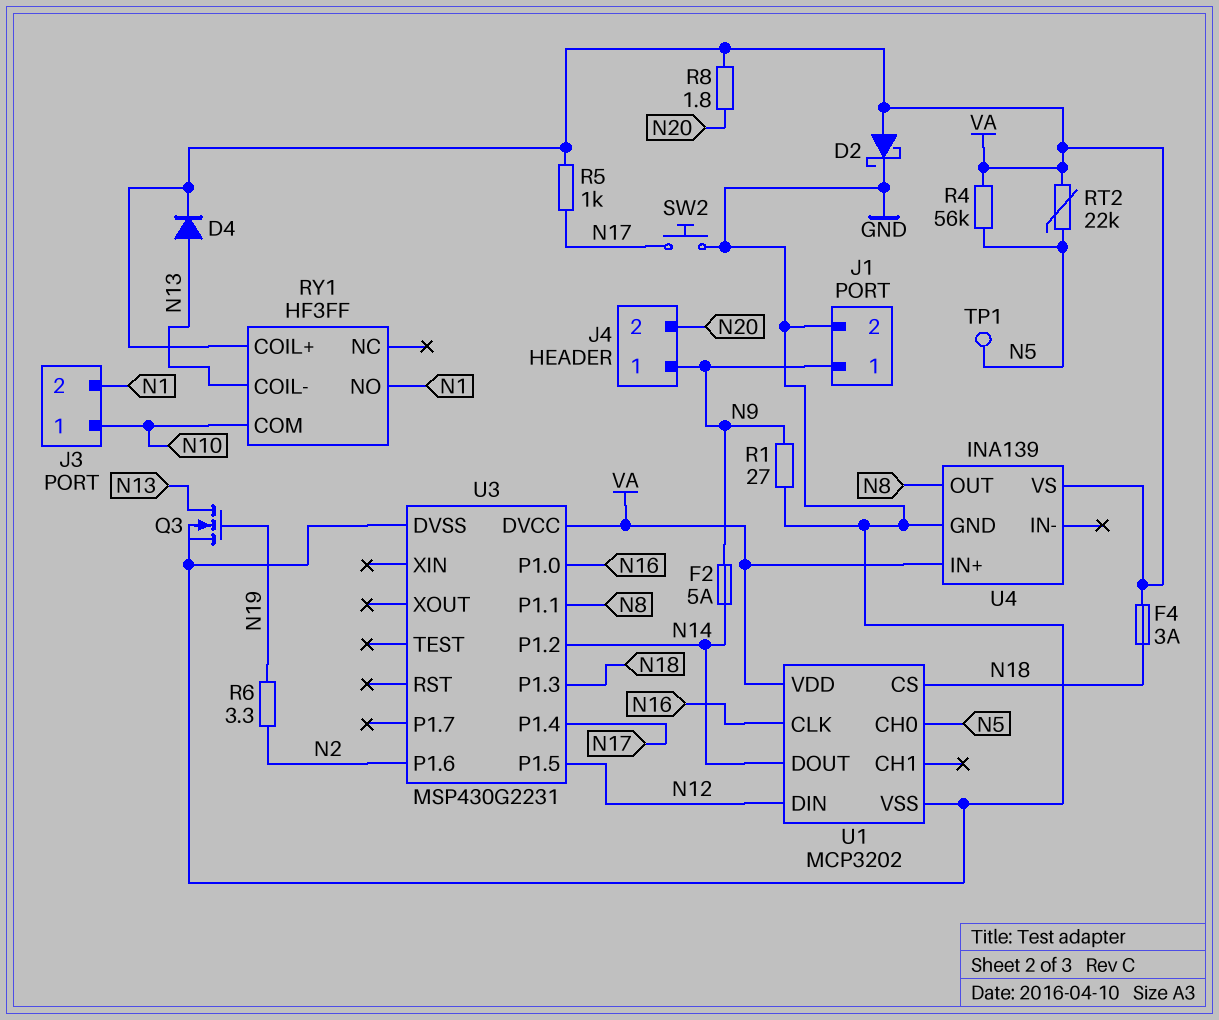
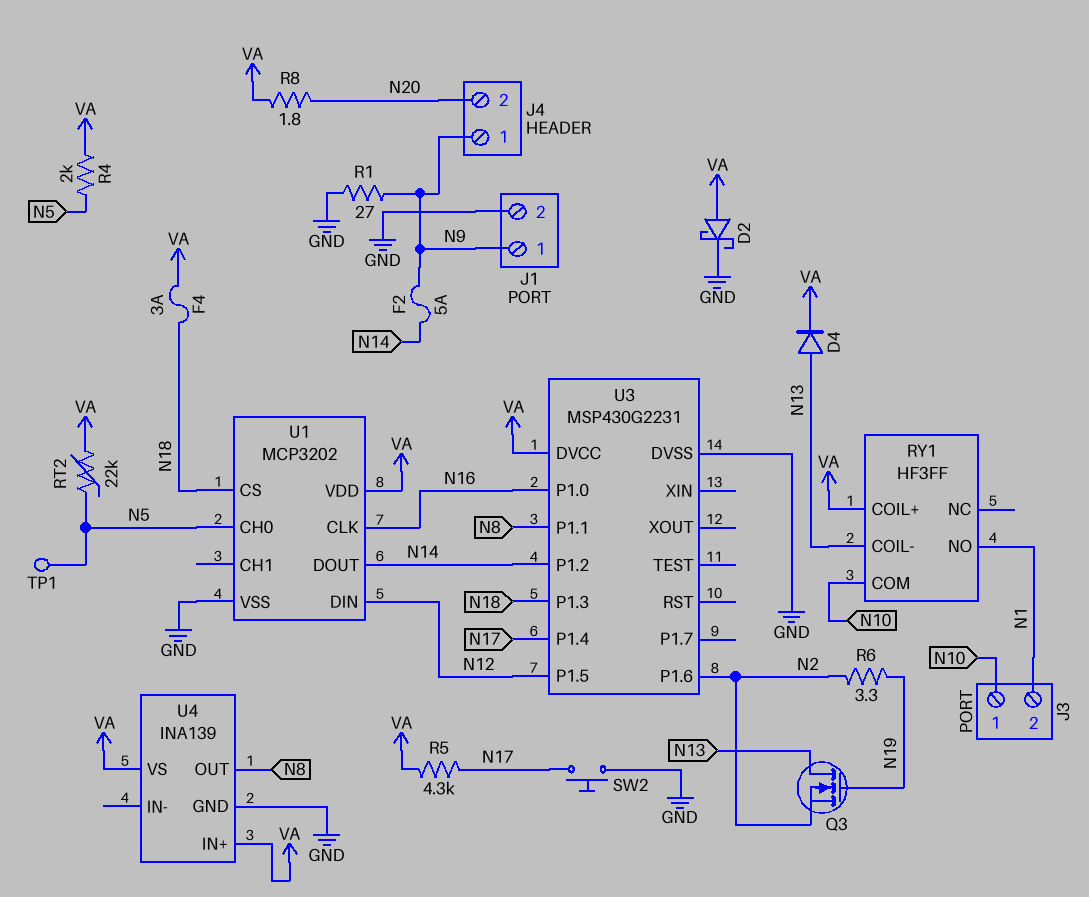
Q3: NMOS (G N19, D N13, S GND) -> NMOS (G N19, D N13, S N2)
R4: 56k (N5, VA) -> 2k (N5, VA)
R5: 1k (N17, VA) -> 4.3k (N17, VA)

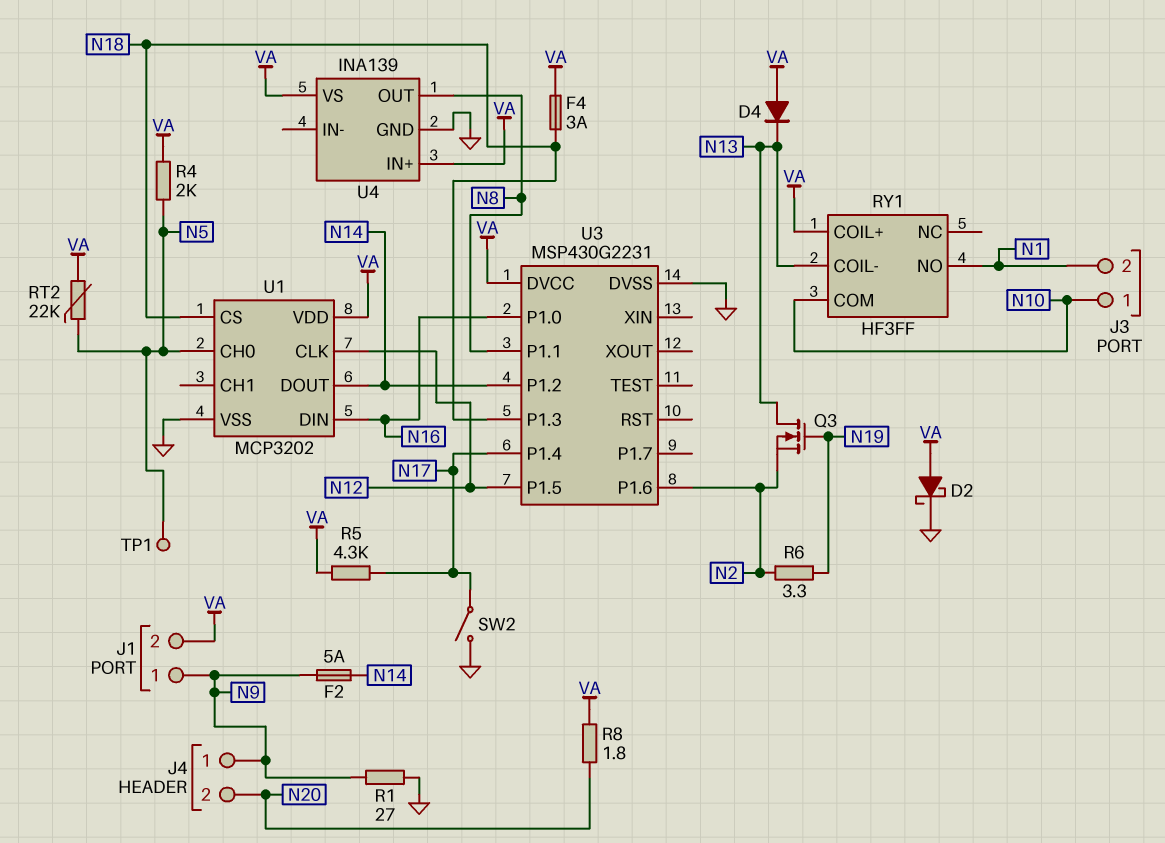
D4: diode (A N13, K VA) -> diode (A VA, K N13)
J1 pin 2: GND -> VA
SW2: button (GND, N17) -> switch (GND, N17)
U1 pin CLK: N16 -> N12
U1 pin DIN: N12 -> N16

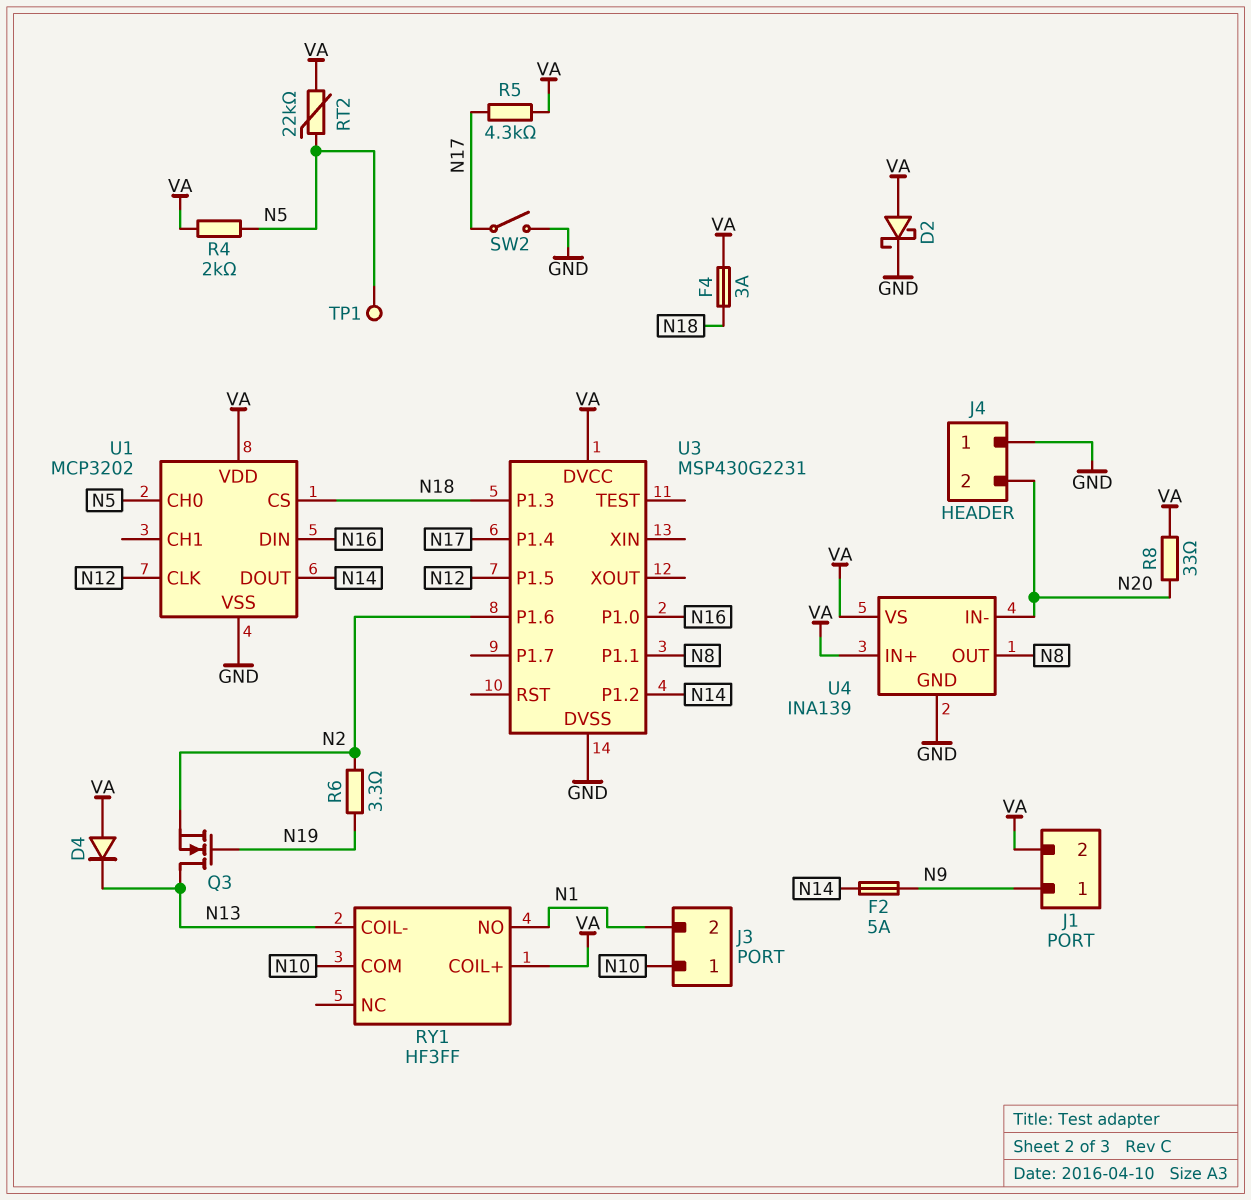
J4 pin 1: N9 -> GND
R1: 27 (GND, N9) -> none
R8: 1.8 (N20, VA) -> 33 (N20, VA)
U4 pin IN-: none -> N20

